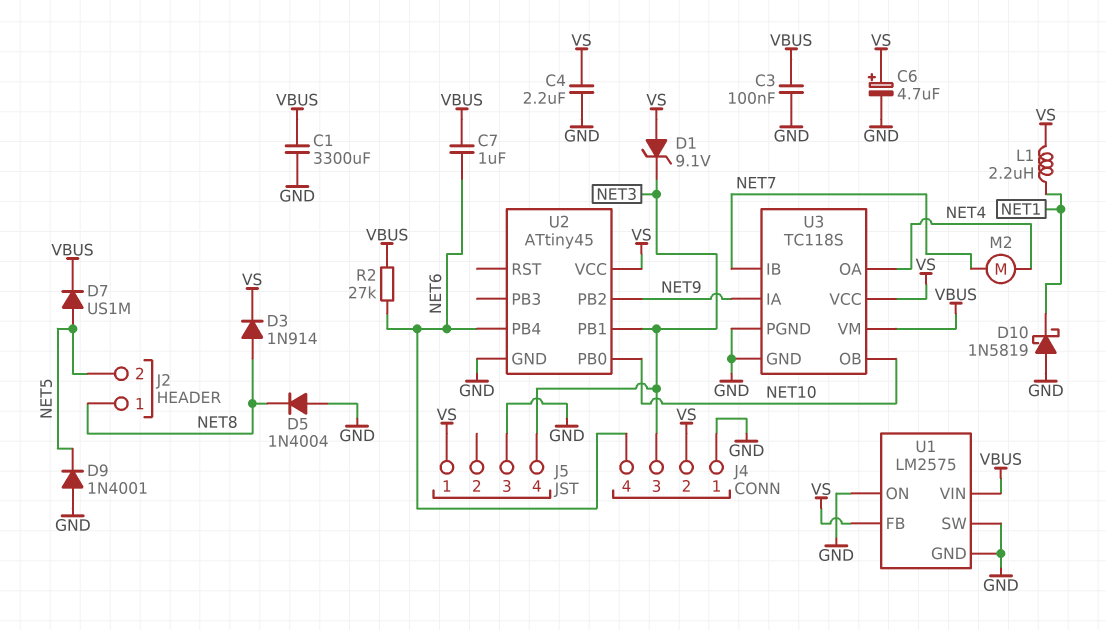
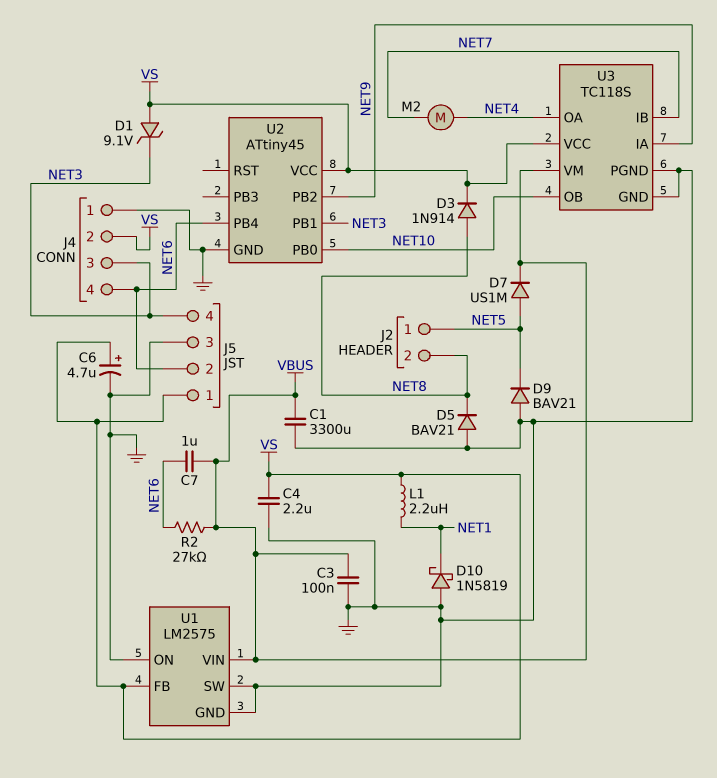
D5: diode 1N4004 (A GND, K NET8) -> diode BAV21 (A GND, K NET8)
D9: diode 1N4001 (A GND, K NET5) -> diode BAV21 (A GND, K NET5)
J2 pin 1: NET8 -> NET5
J2 pin 2: NET5 -> NET8
J5 pin 2: none -> NET6

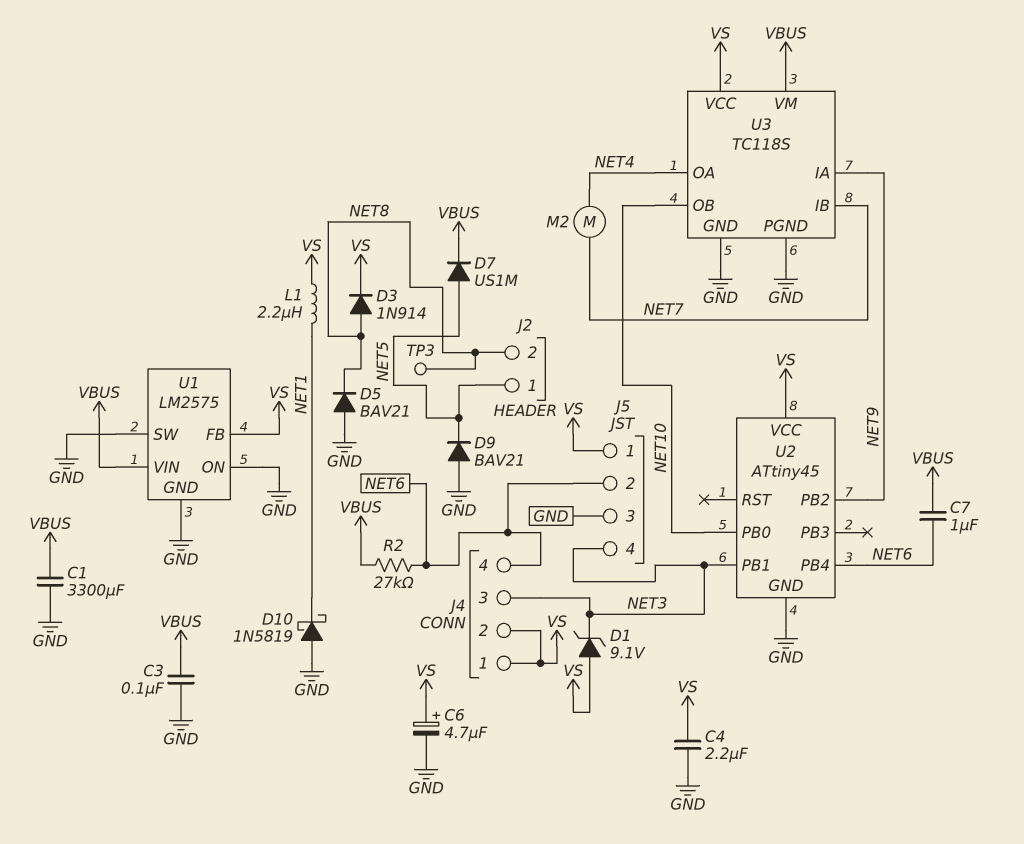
J4 pin 1: GND -> VS
TP3: none -> test point (NET8)

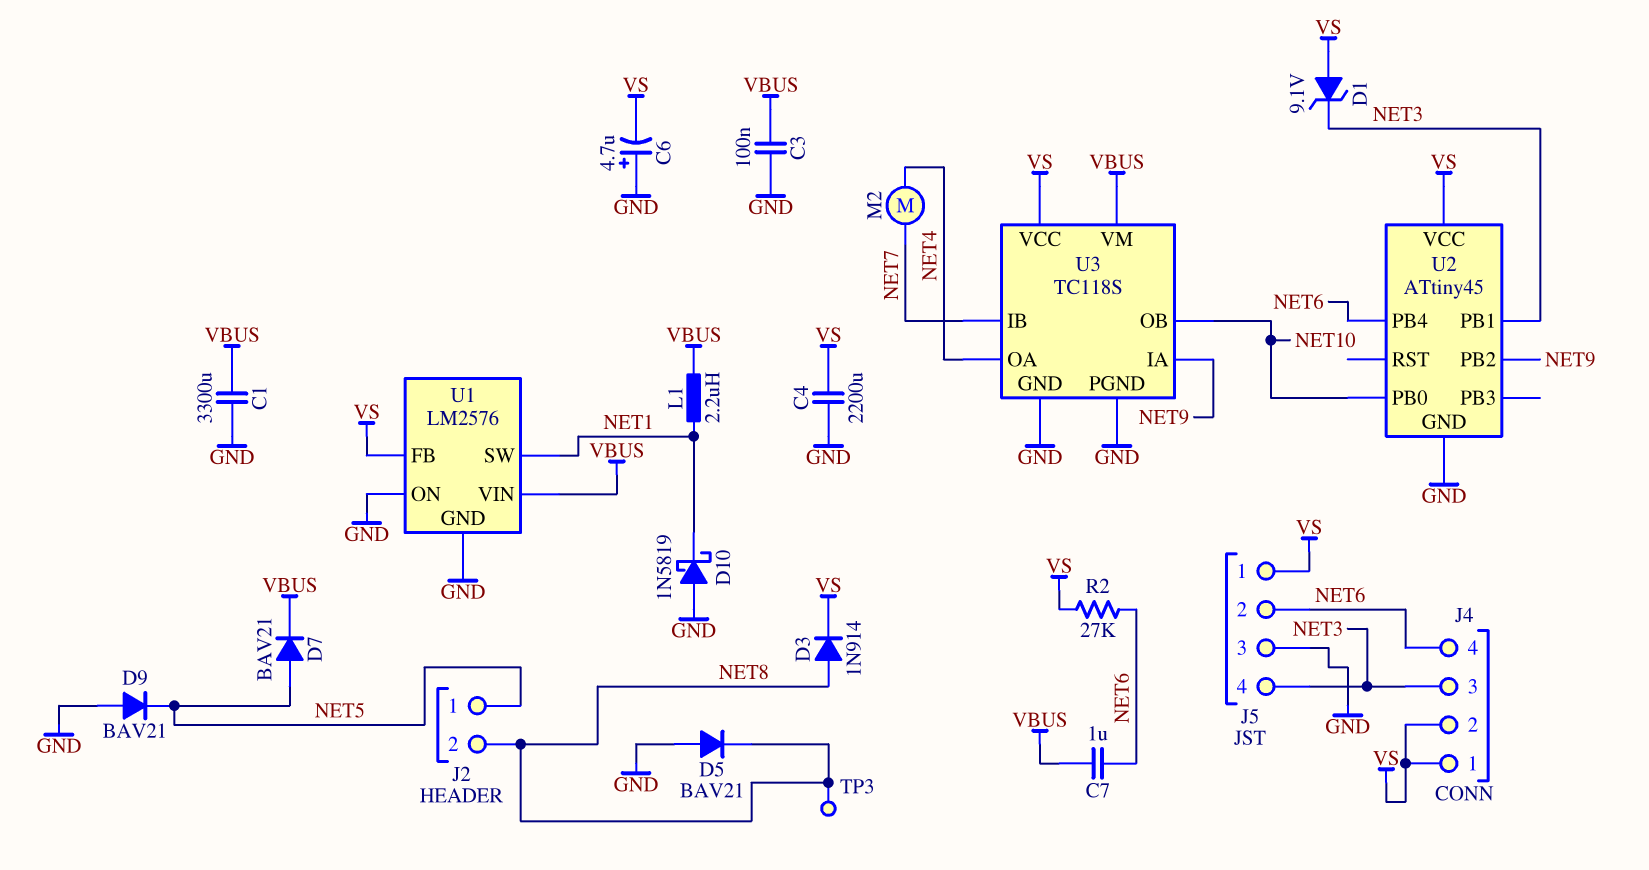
C4: 2.2uF (GND, VS) -> 2200uF (GND, VS)
C6: 4.7uF (plus VS, minus GND) -> 4.7uF (plus GND, minus VS)
D7: diode US1M (A NET5, K VBUS) -> diode BAV21 (A NET5, K VBUS)
L1: 2.2uH (NET1, VS) -> 2.2uH (NET1, VBUS)
R2: 27k (NET6, VBUS) -> 27k (NET6, VS)
U1: LM2575 -> LM2576
U1 pin SW: GND -> NET1

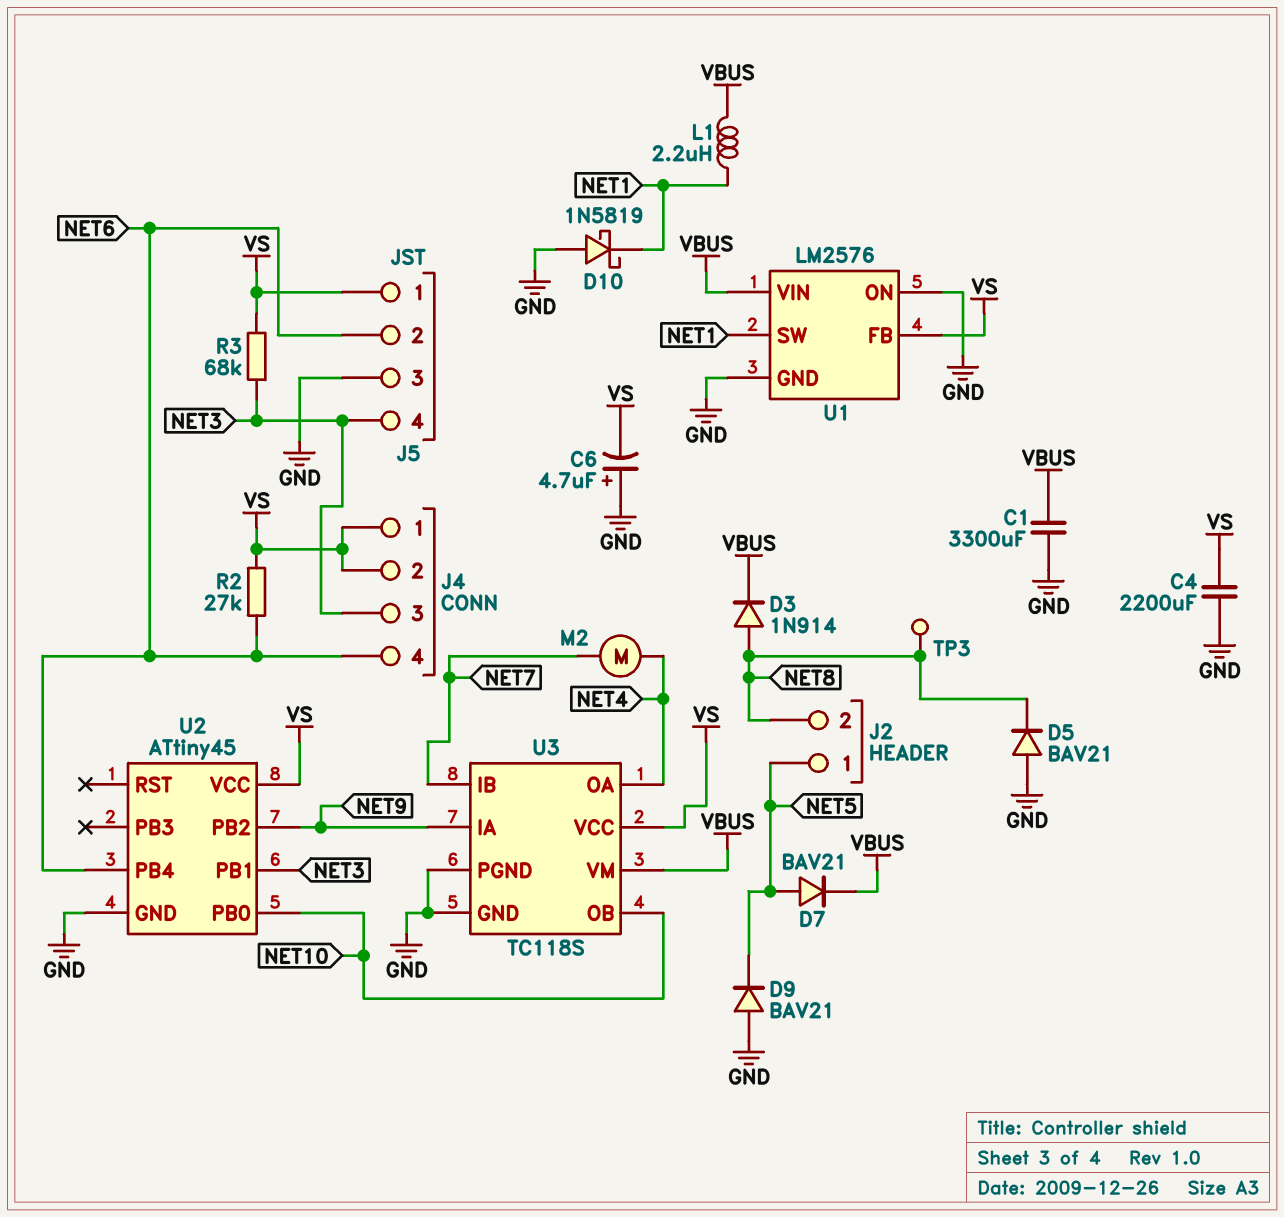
C3: 100nF (GND, VBUS) -> none
C7: 1uF (NET6, VBUS) -> none
D1: zener 9.1V (A VS, K NET3) -> none
D3: diode 1N914 (A NET8, K VS) -> diode 1N914 (A NET8, K VBUS)
R3: none -> 68k (NET3, VS)

